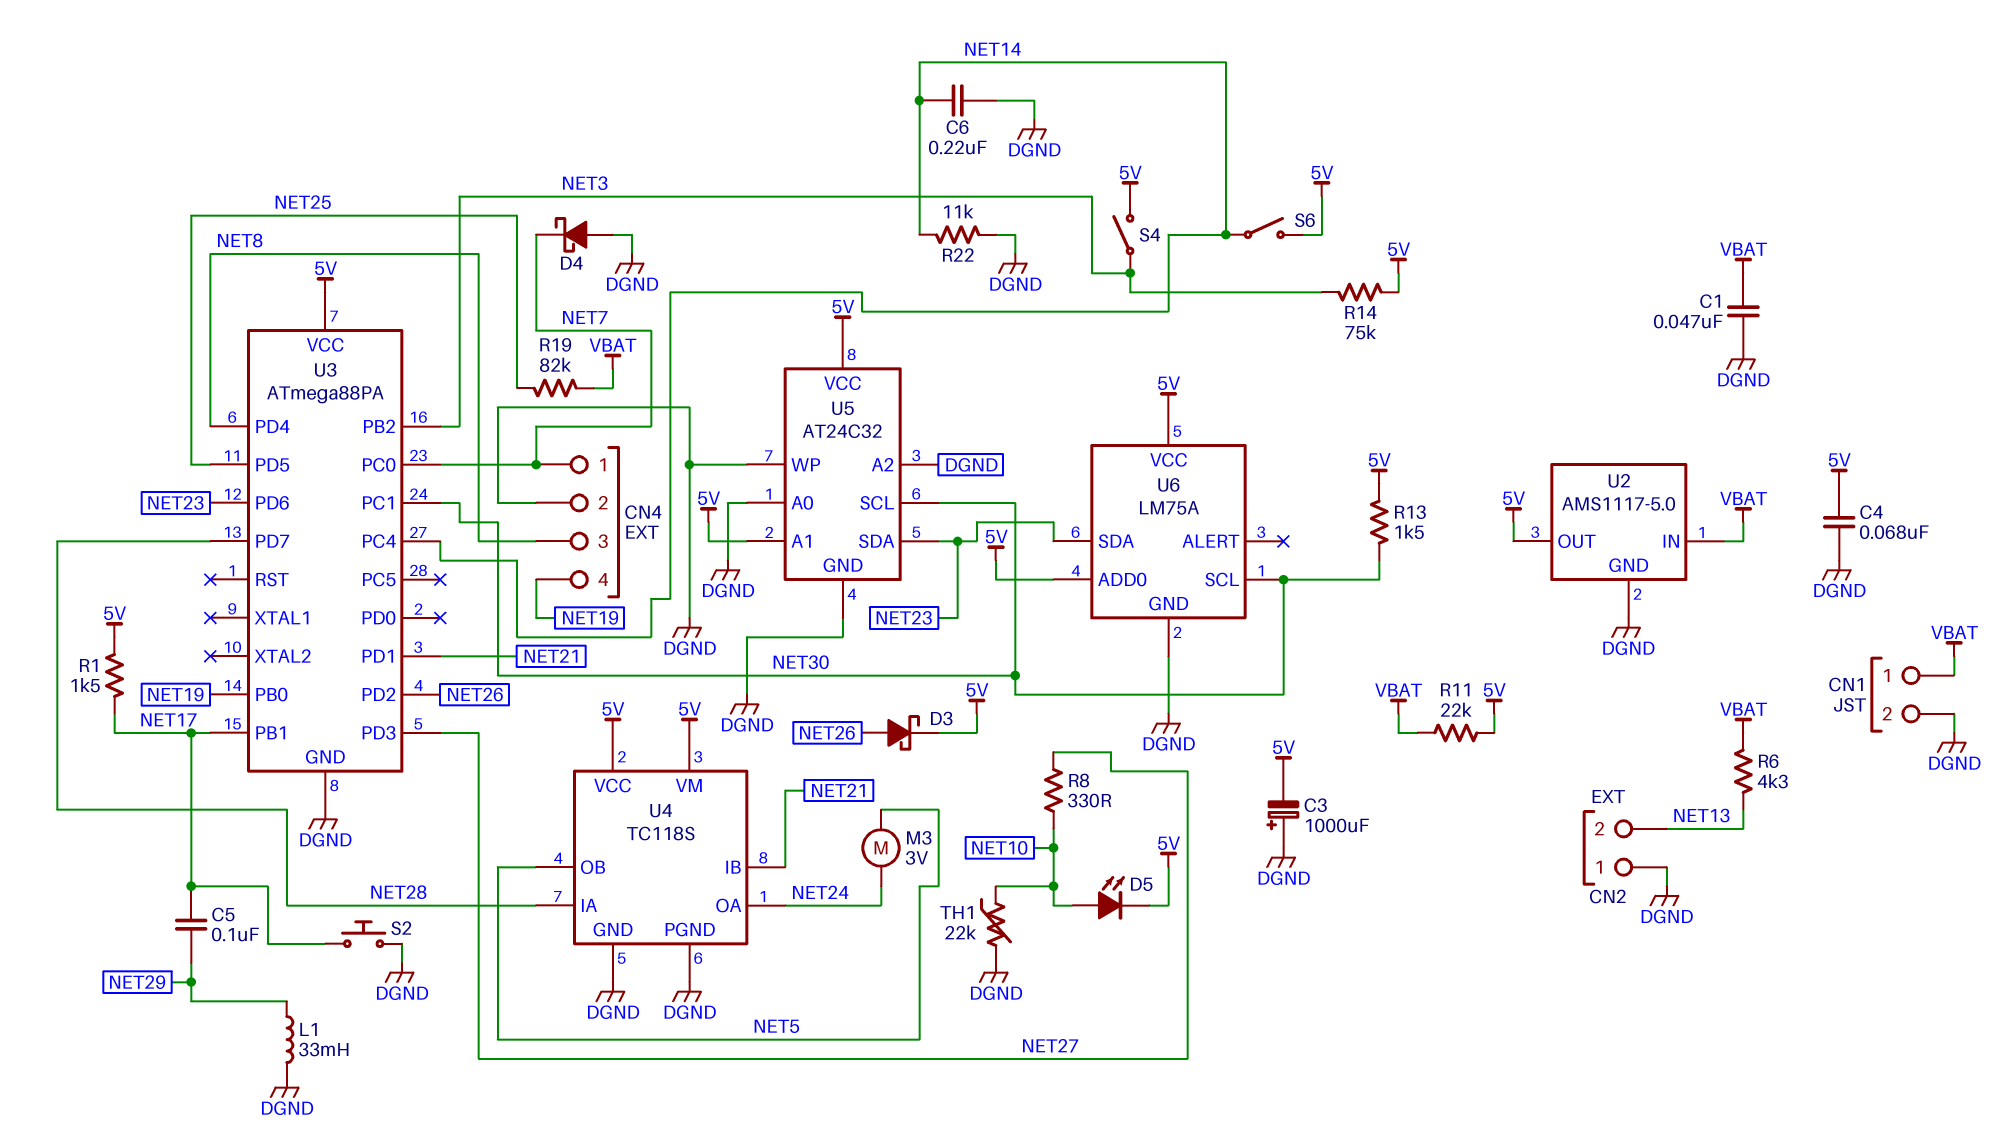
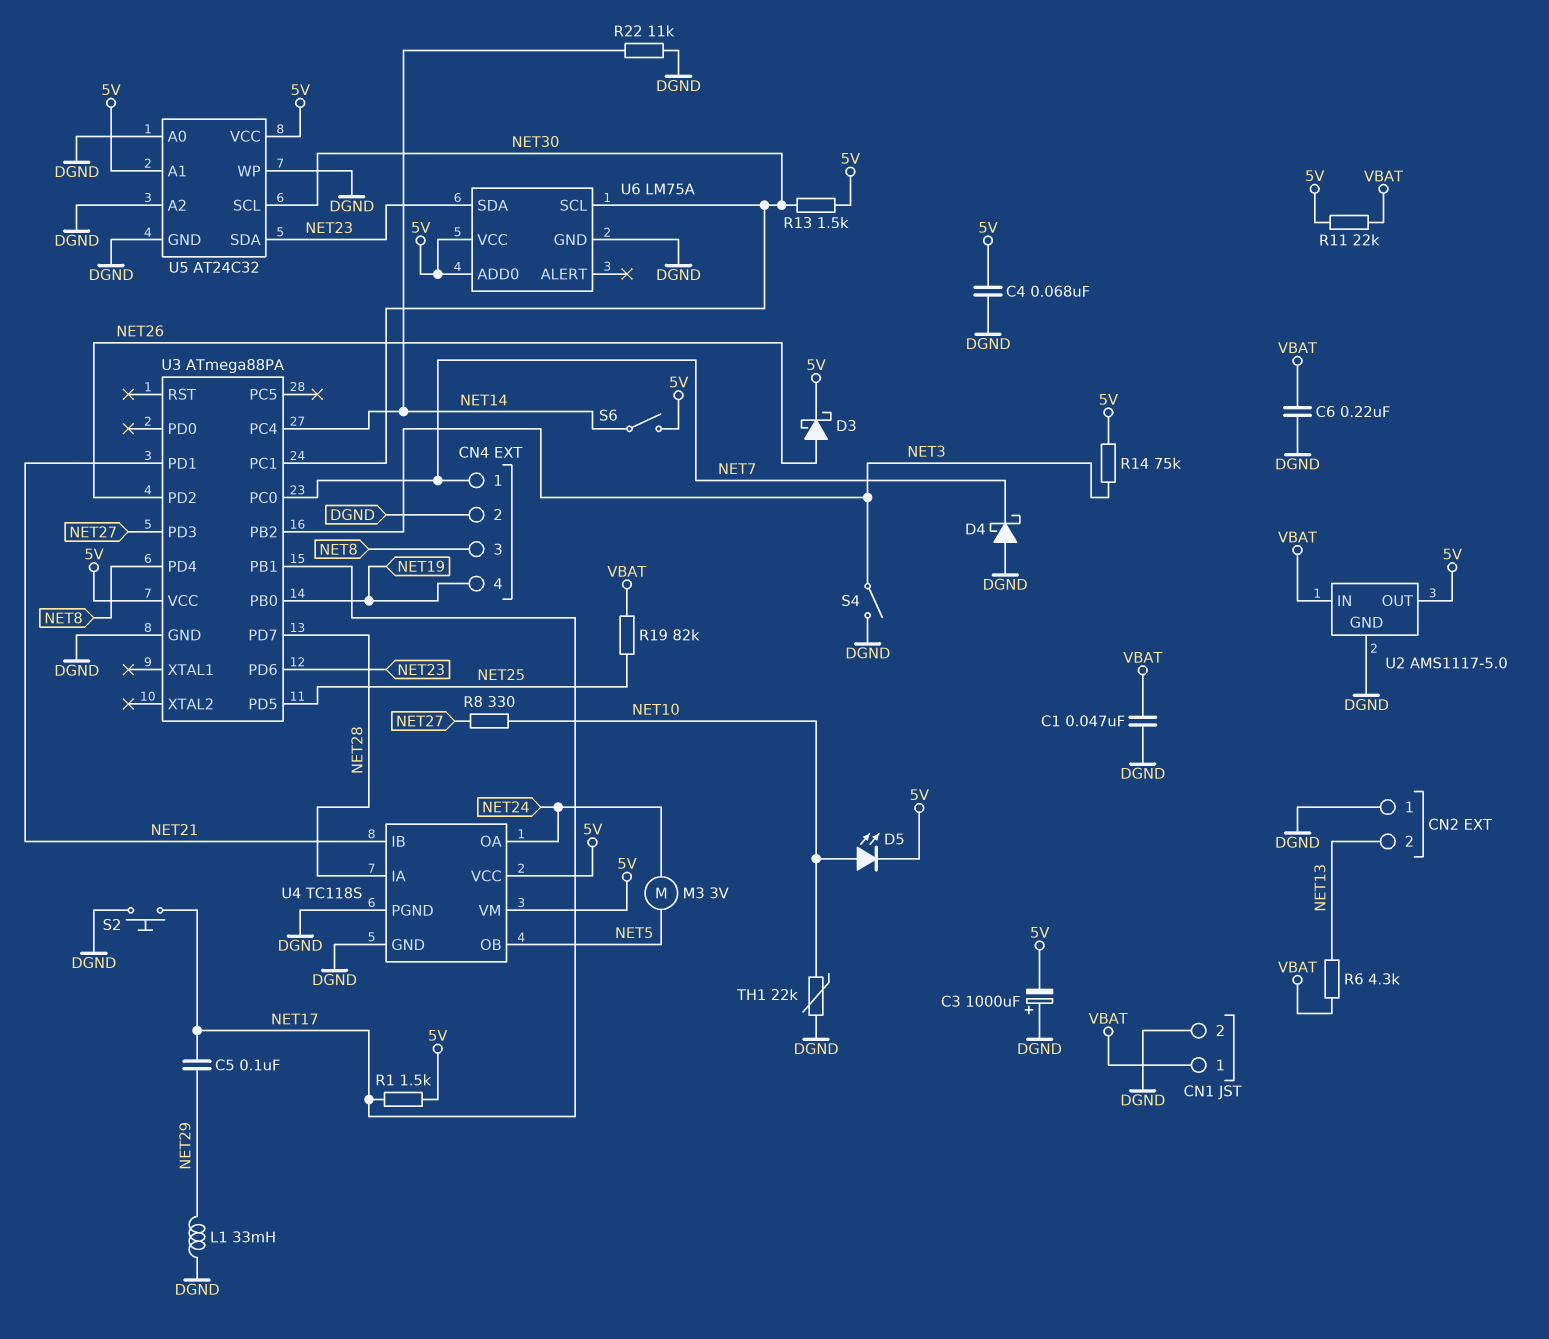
C6: 220nF (DGND, NET14) -> 220nF (DGND, VBAT)
S4: switch (5V, NET3) -> switch (DGND, NET3)

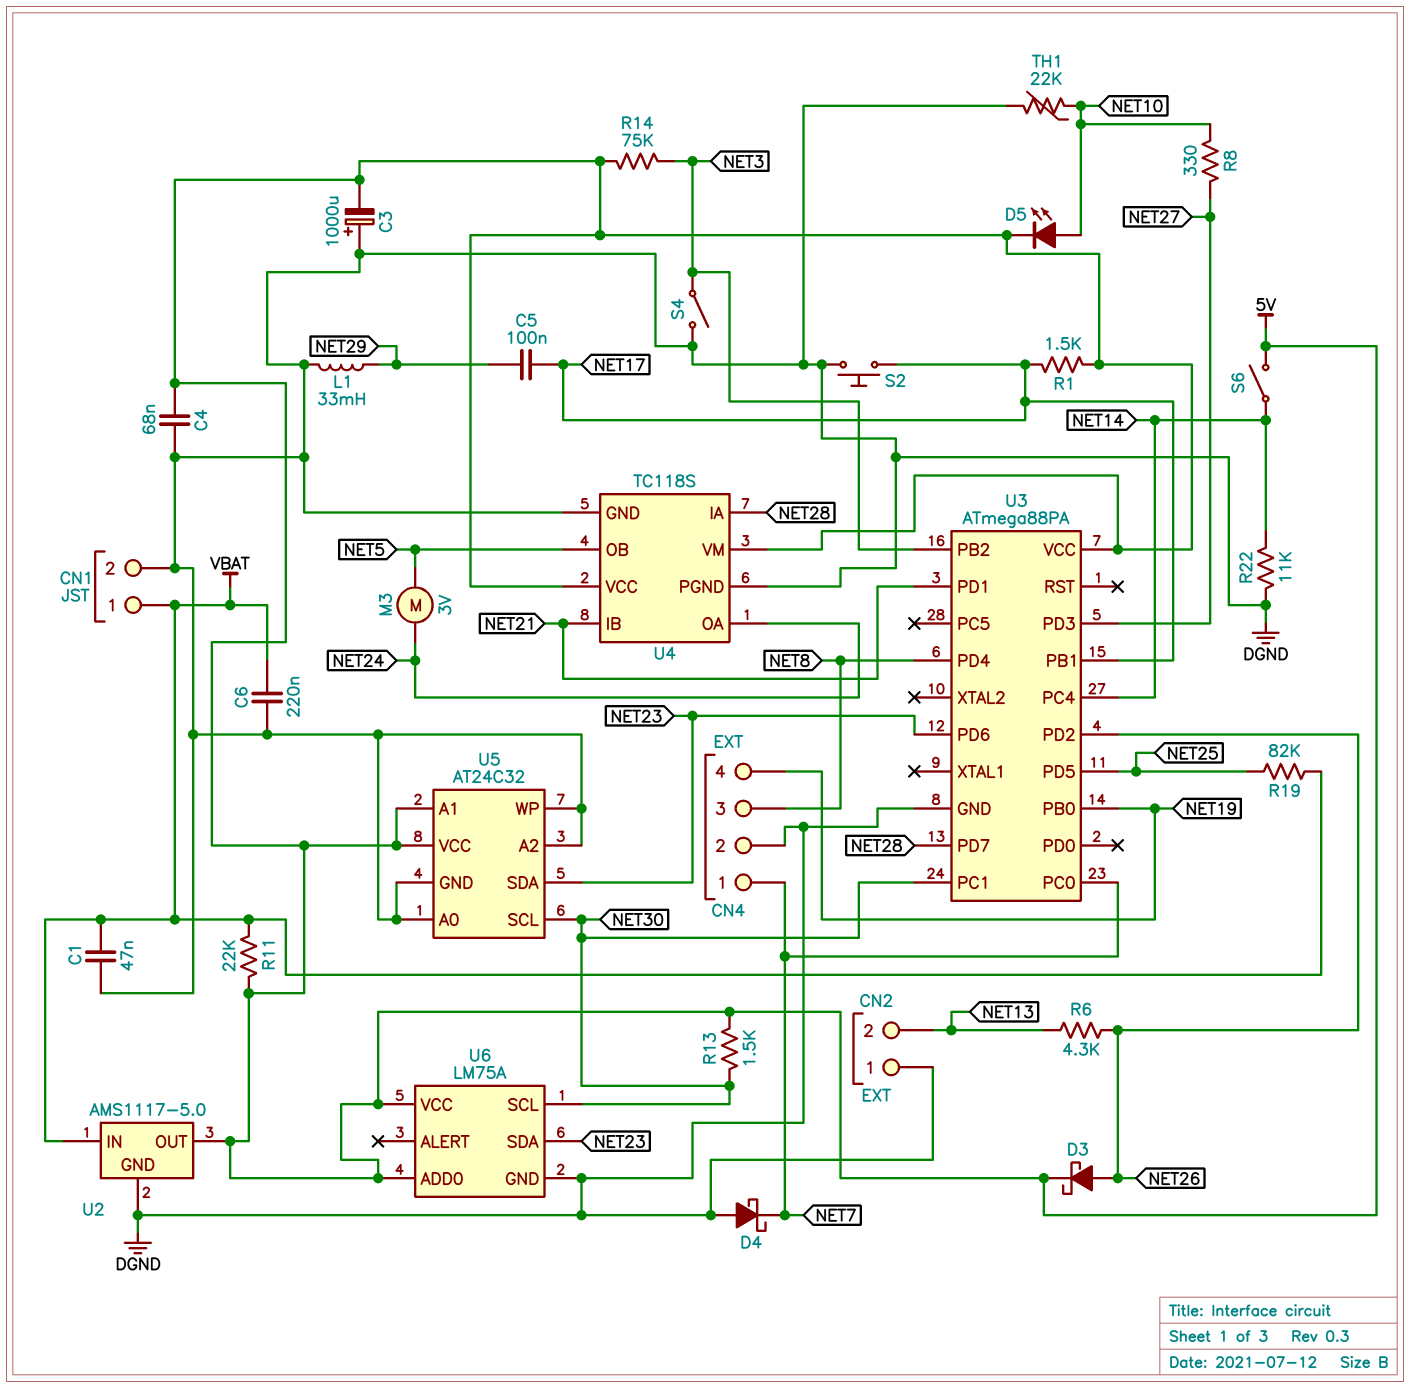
R6: 4.3k (NET13, VBAT) -> 4.3k (NET13, NET26)

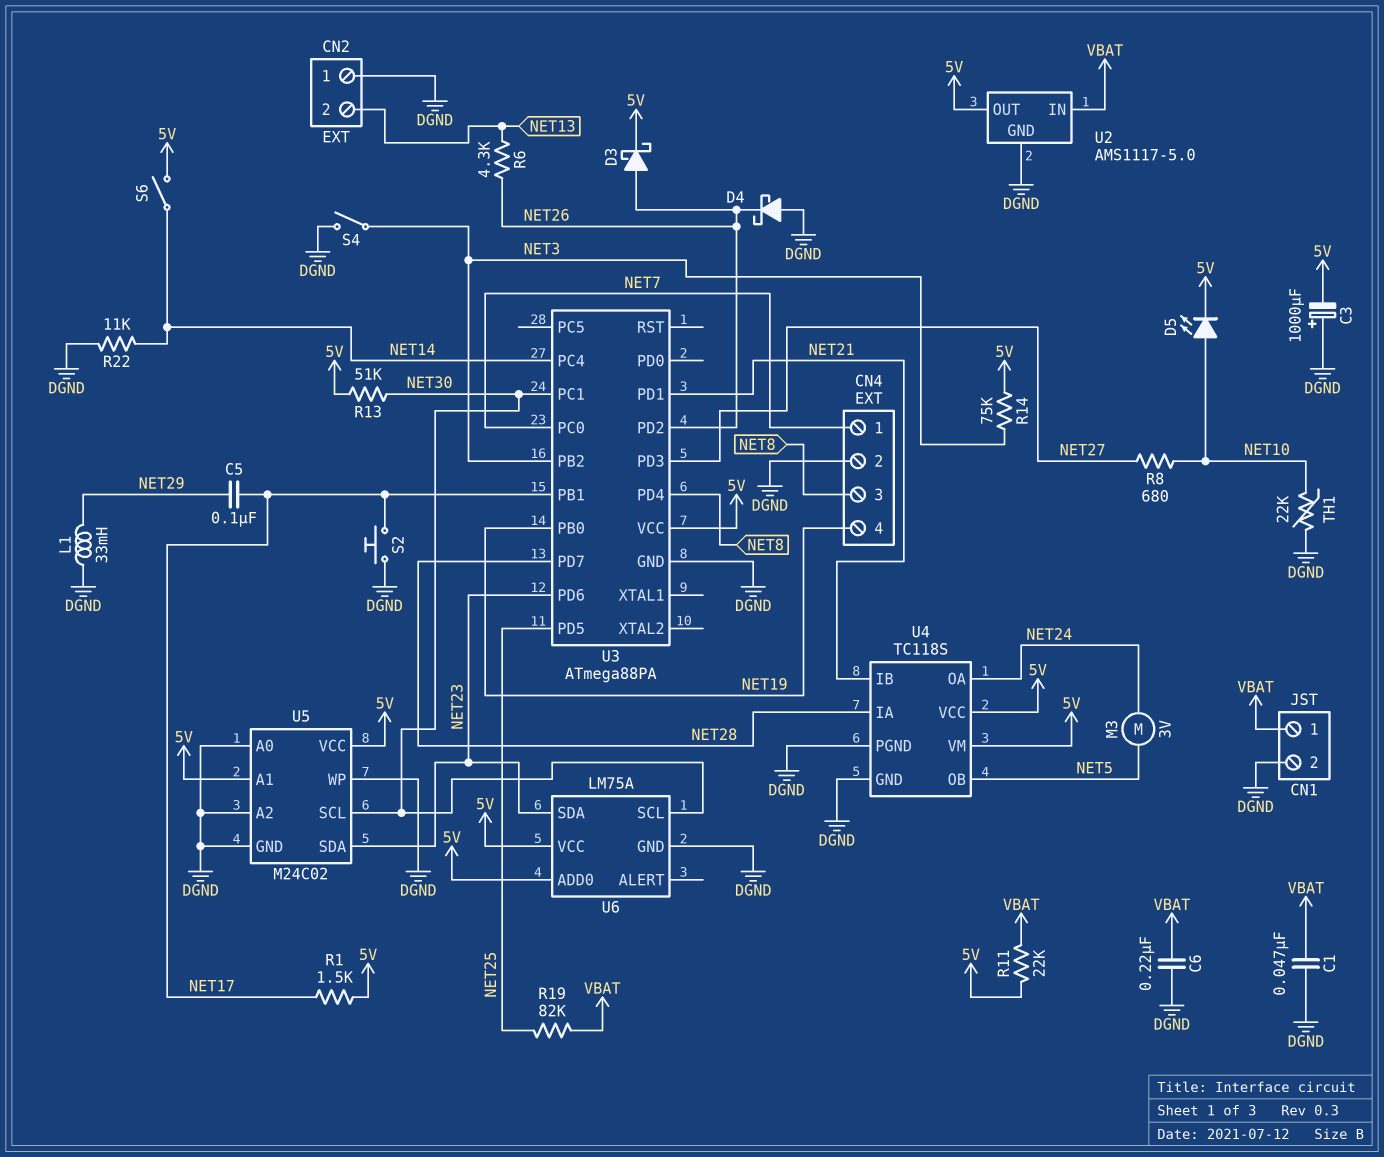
C4: 68nF (5V, DGND) -> none
D4: schottky (A DGND, K NET7) -> schottky (A DGND, K NET26)
R8: 330 (NET10, NET27) -> 680 (NET10, NET27)
R13: 1.5k (5V, NET30) -> 51k (5V, NET30)
U5: AT24C32 -> M24C02

